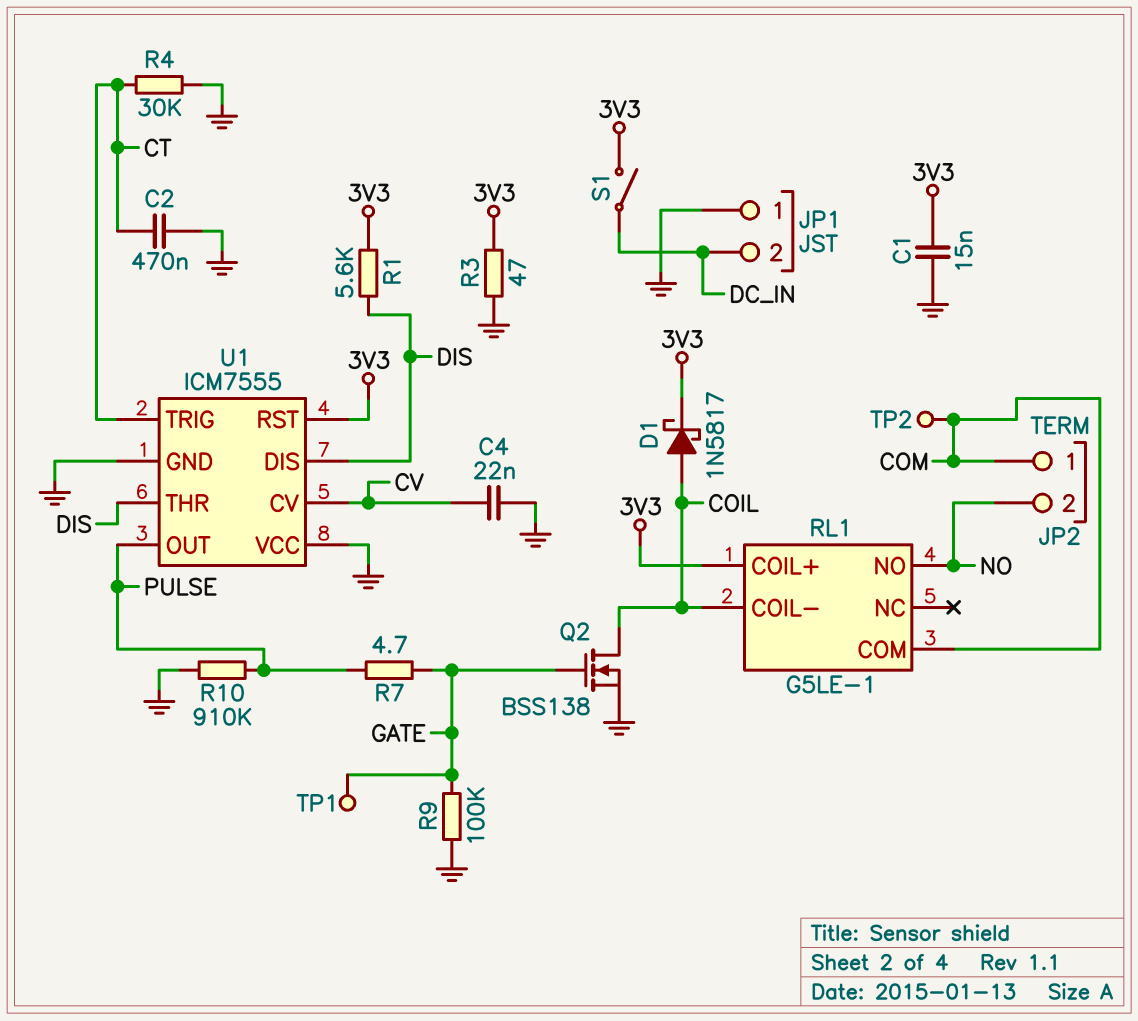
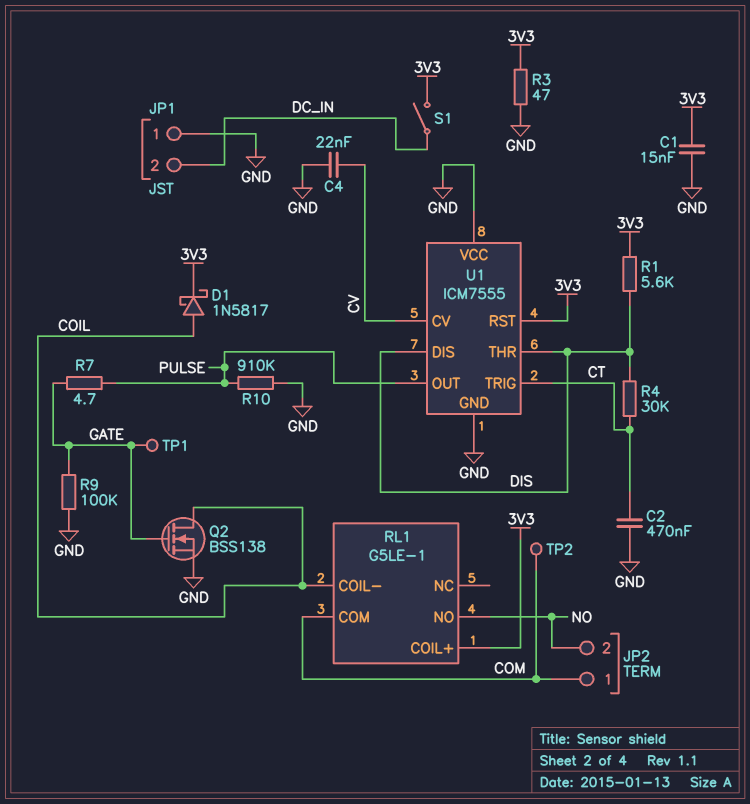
R4: 30k (CT, GND) -> 30k (CT, DIS)

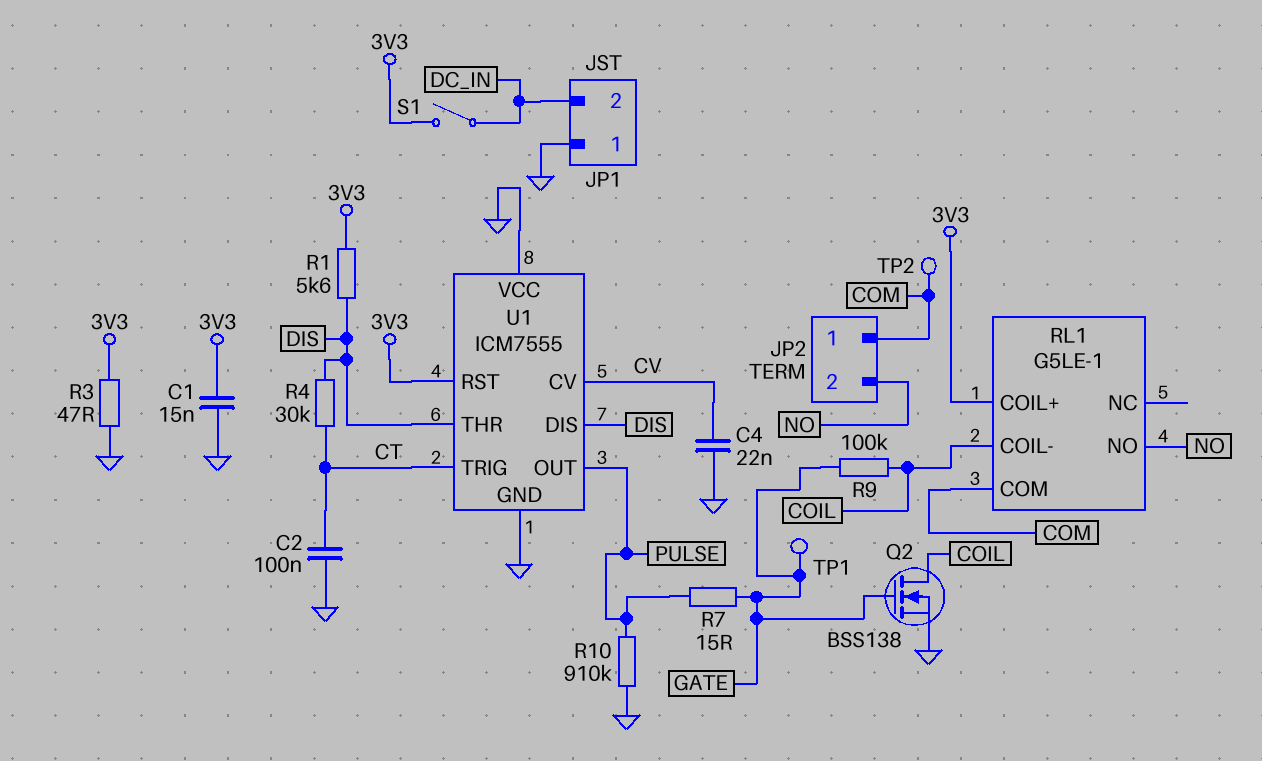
C2: 470nF (CT, GND) -> 100nF (CT, GND)
D1: schottky 1N5817 (A COIL, K 3V3) -> none
R7: 4.7 (GATE, PULSE) -> 15 (GATE, PULSE)
R9: 100k (GATE, GND) -> 100k (COIL, GATE)

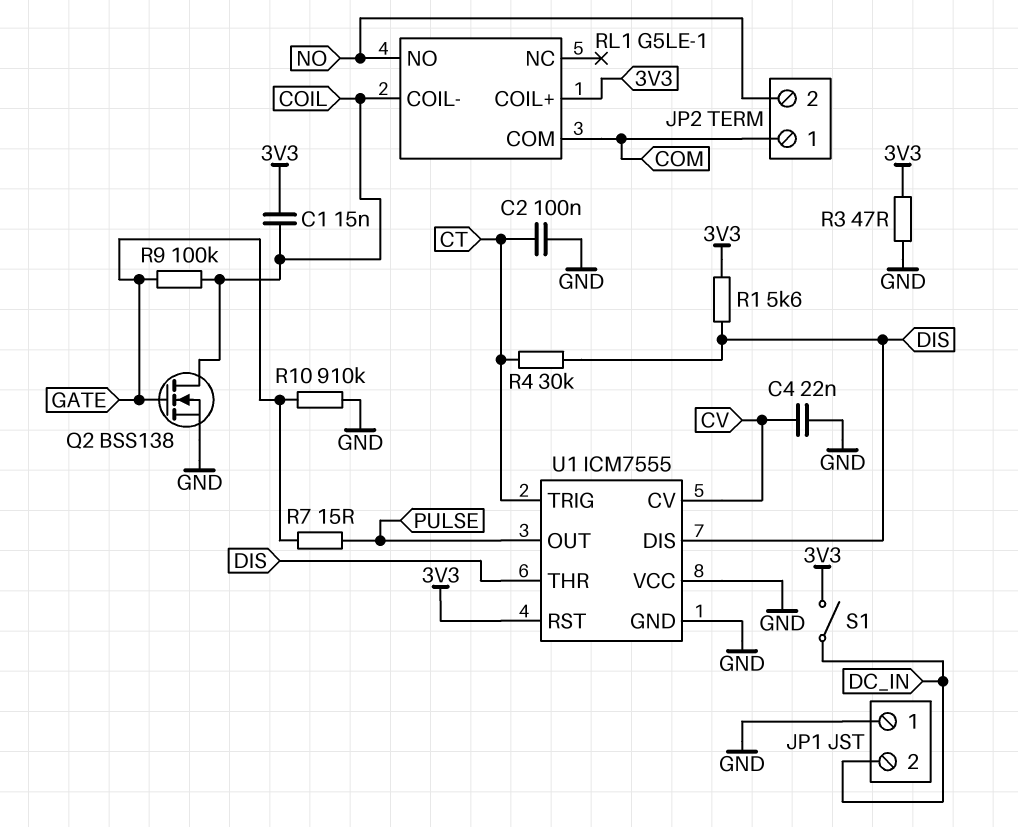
C1: 15nF (3V3, GND) -> 15nF (3V3, COIL)
R10: 910k (GND, PULSE) -> 910k (GATE, GND)
TP1: test point (GATE) -> none
TP2: test point (COM) -> none

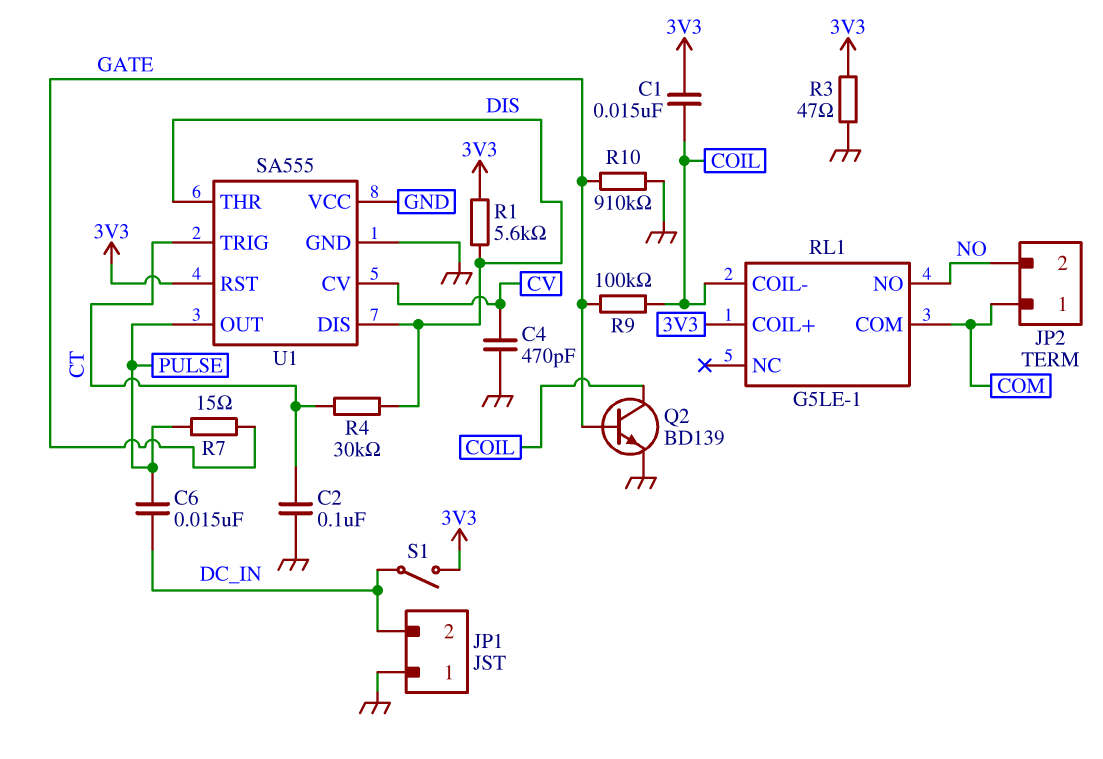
C4: 22nF (CV, GND) -> 470pF (CV, GND)
C6: none -> 15nF (DC_IN, PULSE)
Q2: NMOS BSS138 (G GATE, D COIL, S GND) -> NPN BD139 (B GATE, C COIL, E GND)
U1: ICM7555 -> SA555

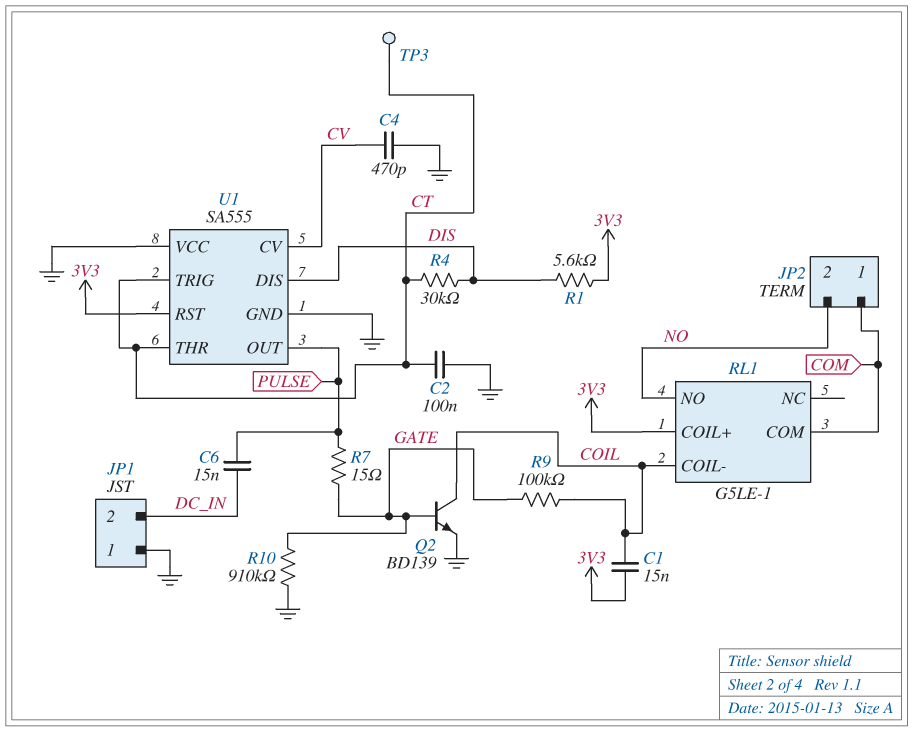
R3: 47 (3V3, GND) -> none
S1: switch (3V3, DC_IN) -> none
TP3: none -> test point (CT)
U1 pin THR: DIS -> CT

